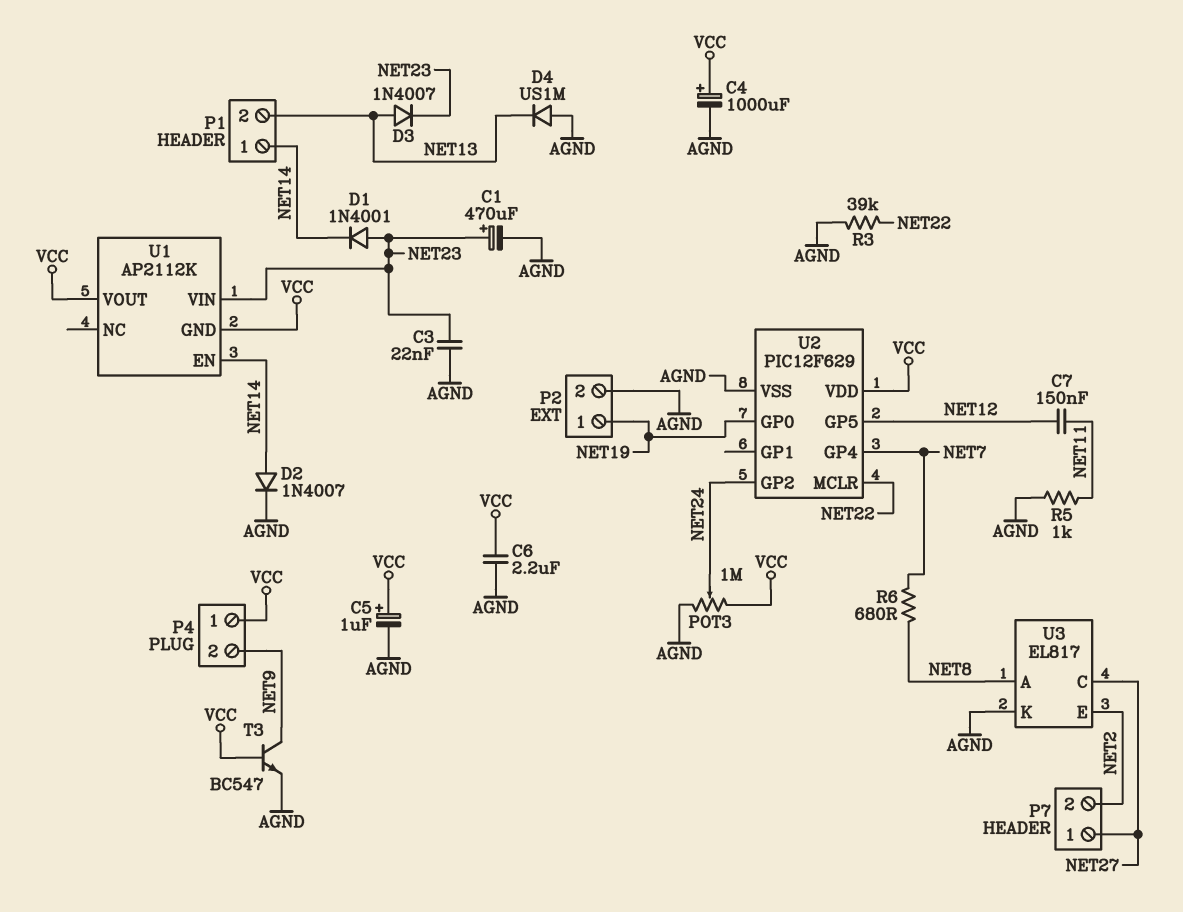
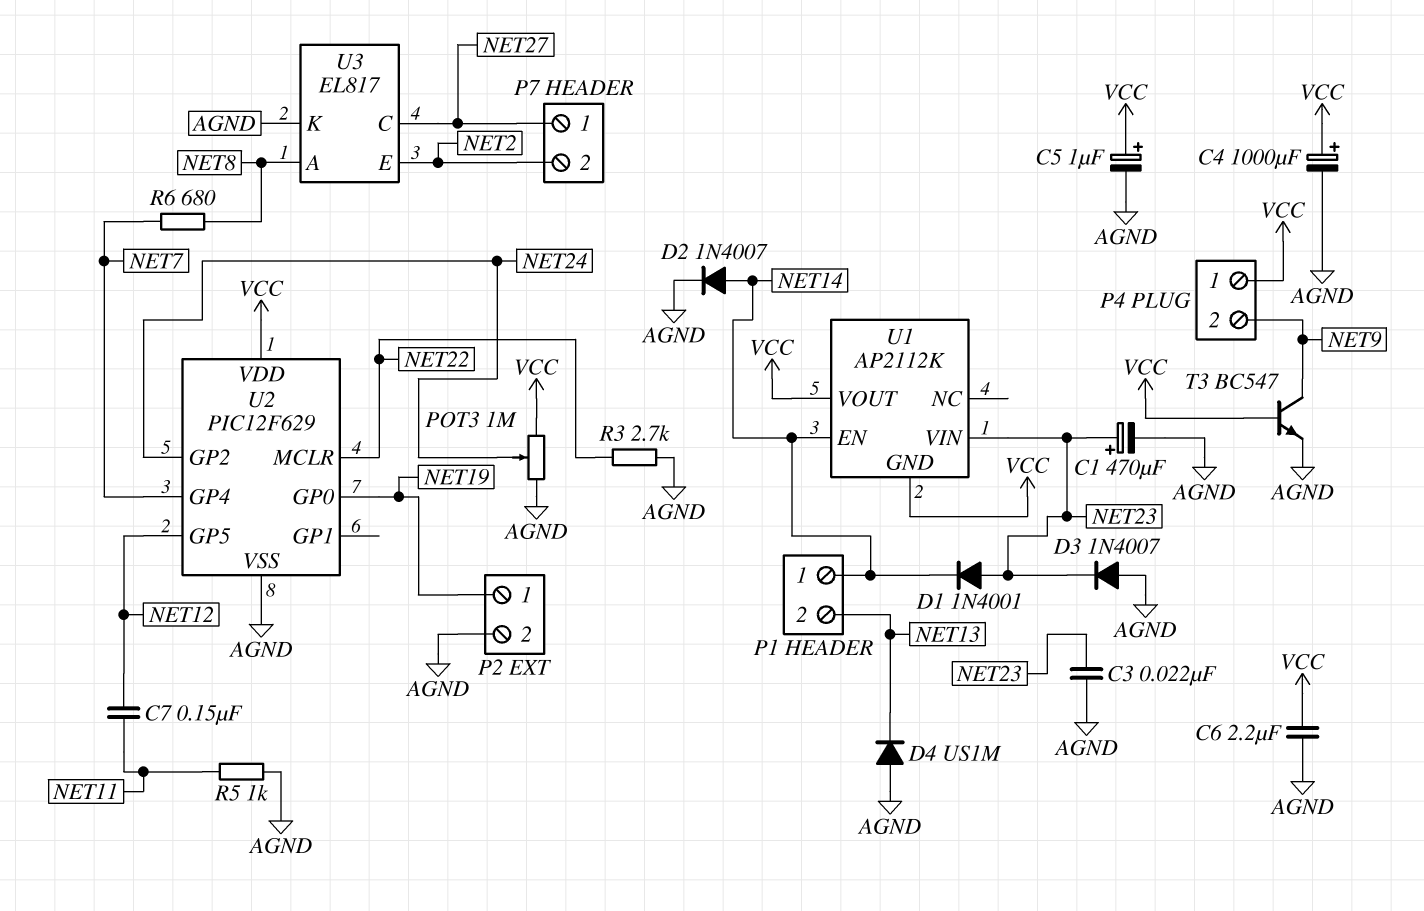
D3: diode 1N4007 (A NET13, K NET23) -> diode 1N4007 (A AGND, K NET23)
R3: 39k (AGND, NET22) -> 2.7k (AGND, NET22)

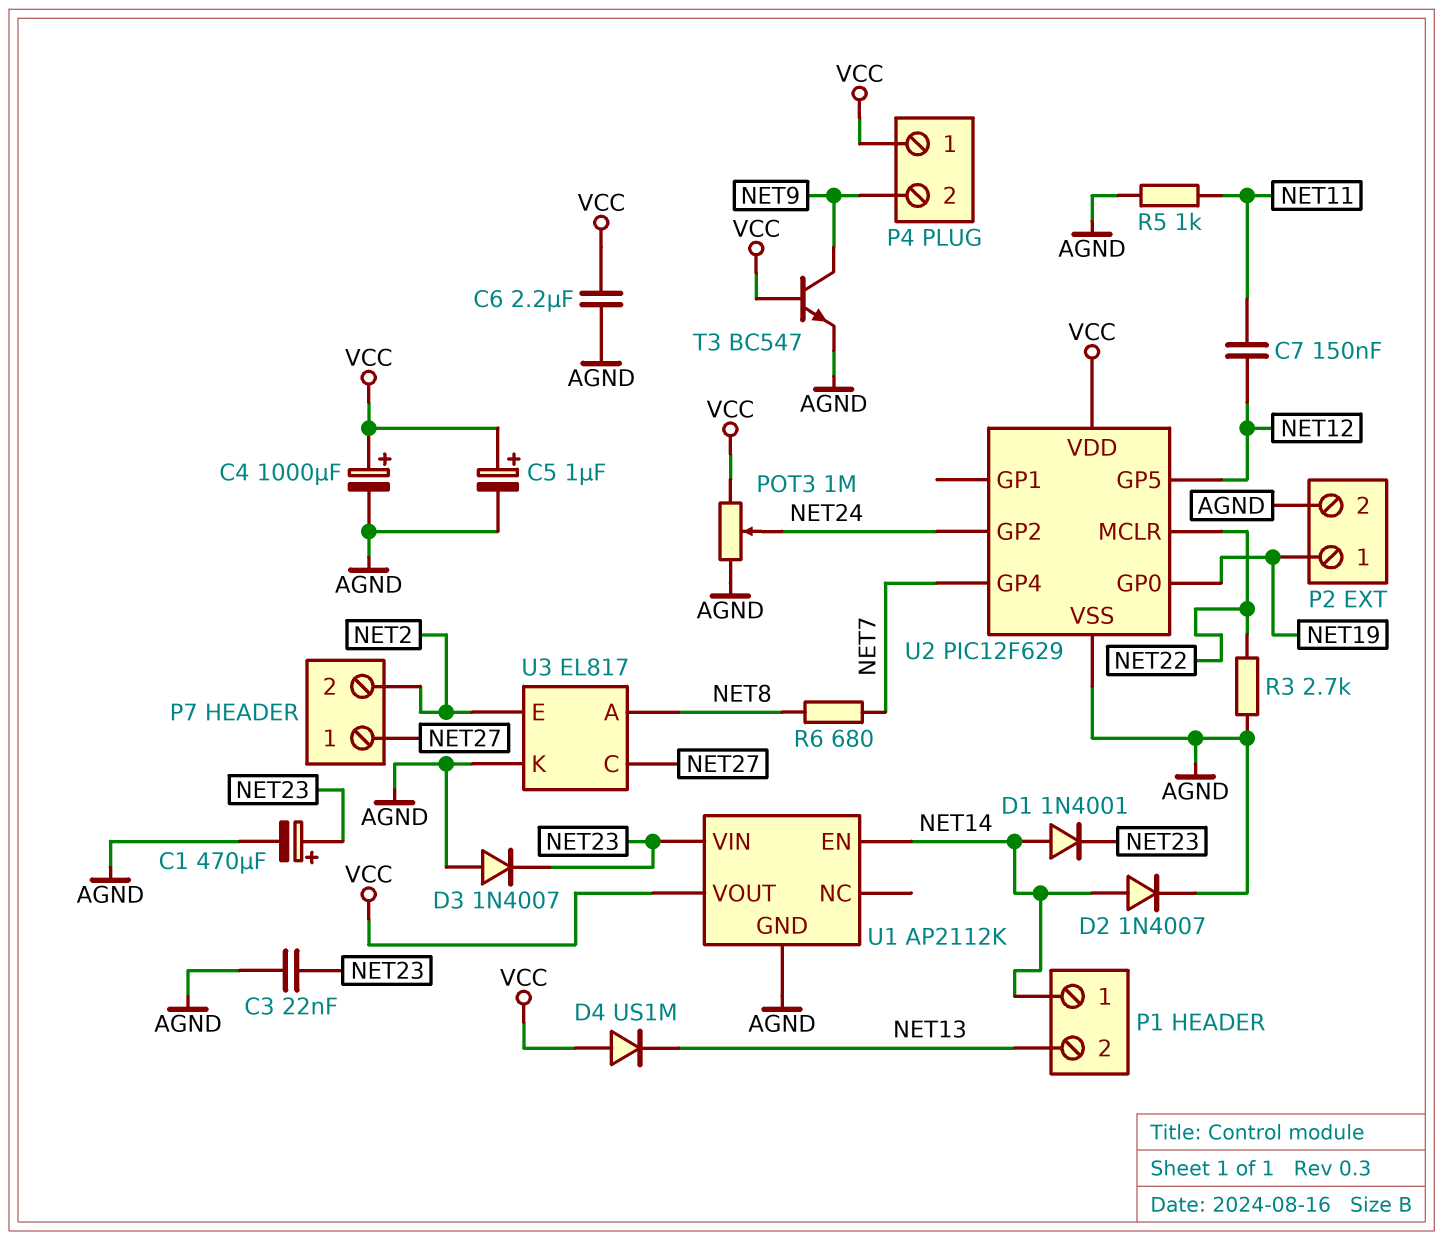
D1: diode 1N4001 (A NET23, K NET14) -> diode 1N4001 (A NET14, K NET23)
D4: diode US1M (A AGND, K NET13) -> diode US1M (A VCC, K NET13)
U1 pin GND: VCC -> AGND

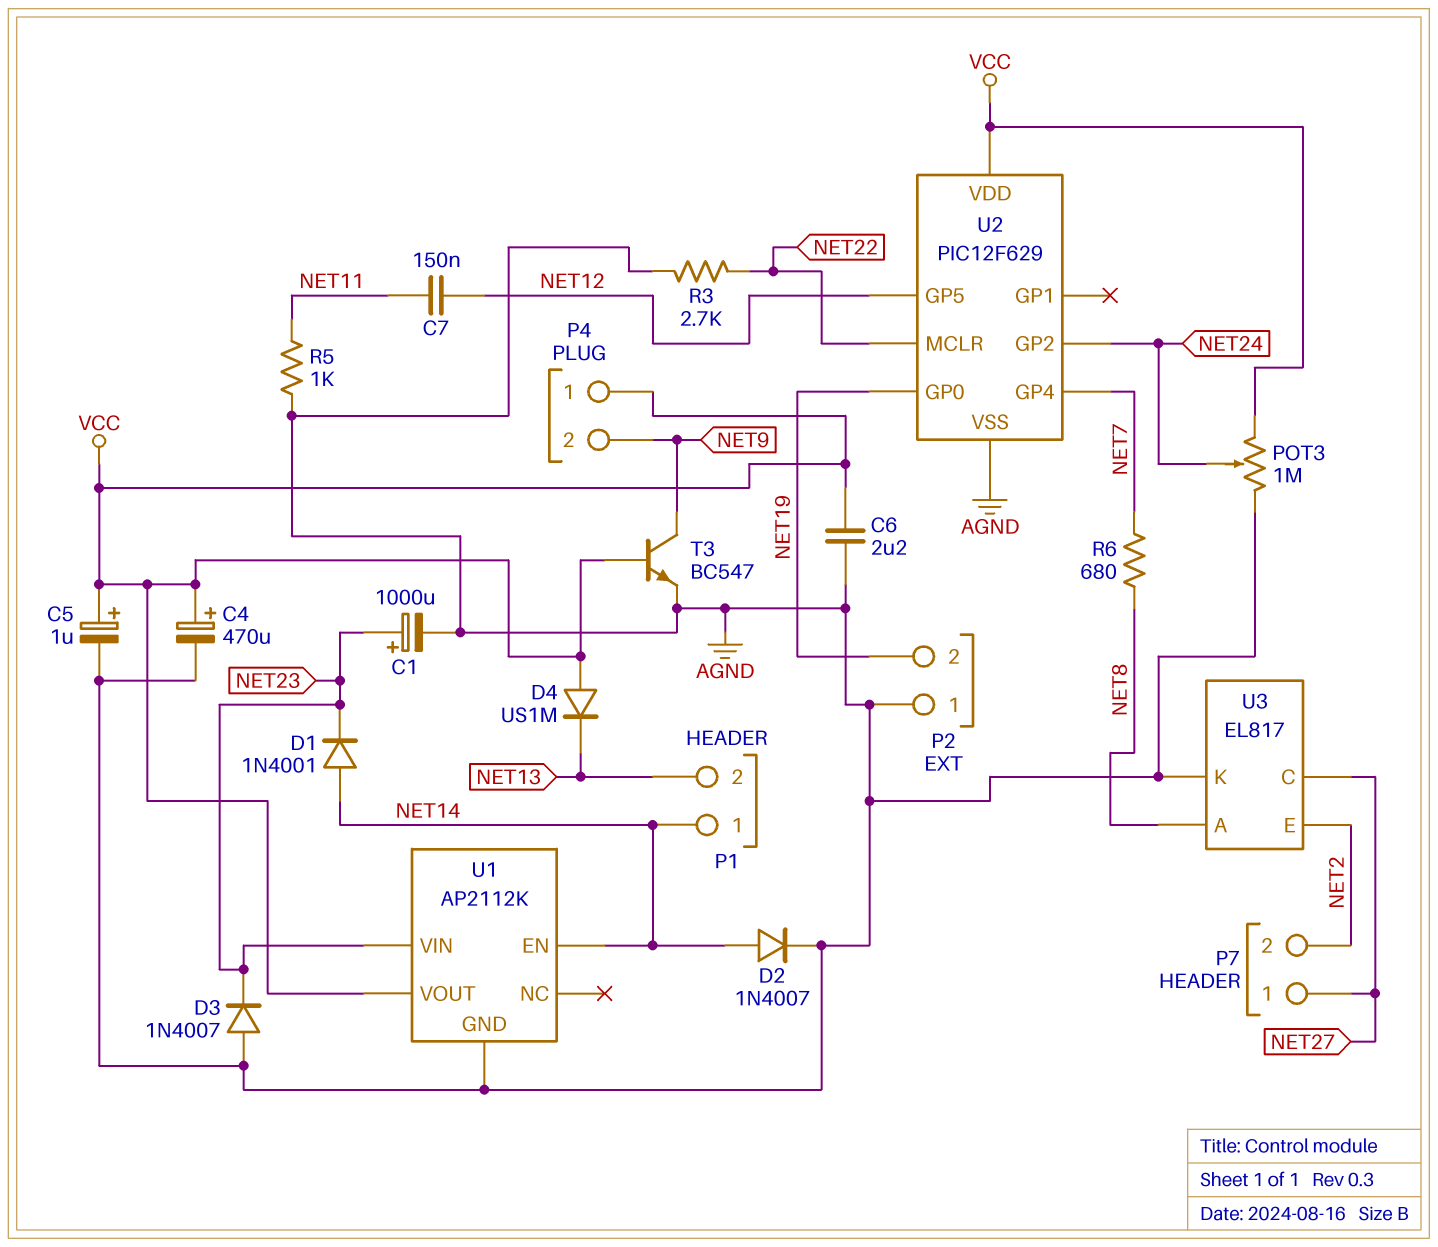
C1: 470uF (plus NET23, minus AGND) -> 1000uF (plus NET23, minus AGND)
C3: 22nF (AGND, NET23) -> none
C4: 1000uF (plus VCC, minus AGND) -> 470uF (plus VCC, minus AGND)
P2 pin 1: NET19 -> AGND
P2 pin 2: AGND -> NET19

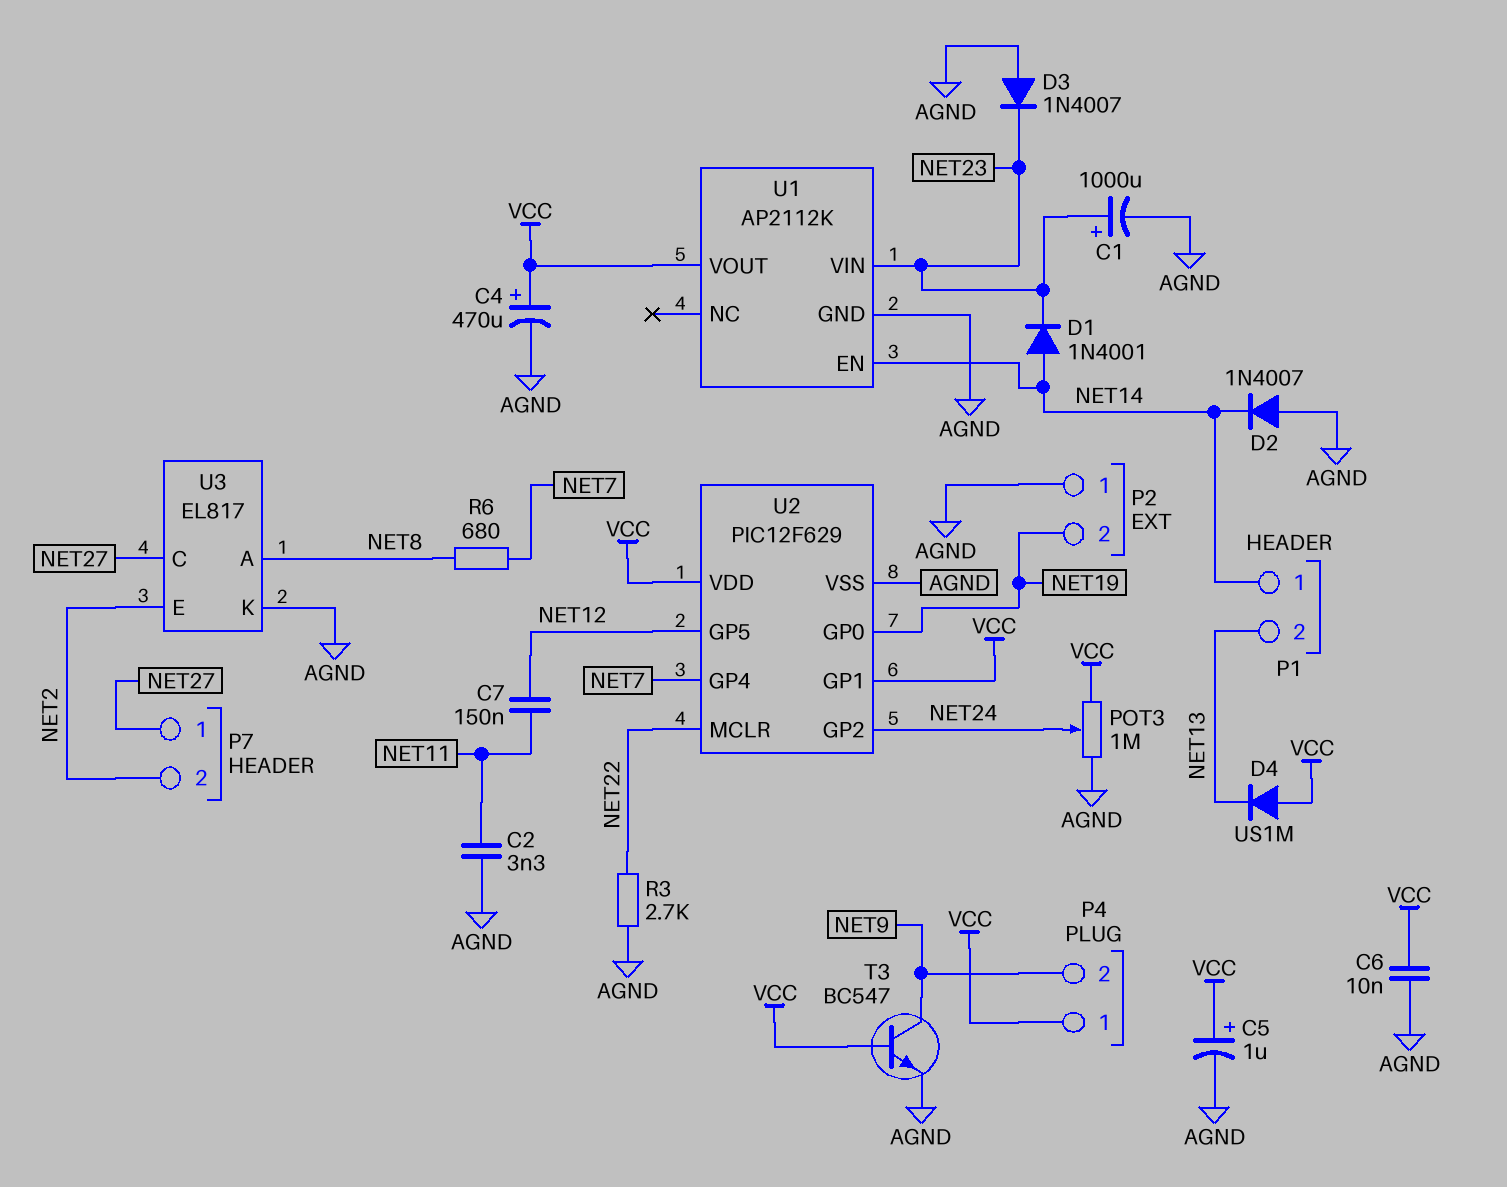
C2: none -> 3.3nF (AGND, NET11)
C6: 2.2uF (AGND, VCC) -> 10nF (AGND, VCC)
D2: diode 1N4007 (A NET14, K AGND) -> diode 1N4007 (A AGND, K NET14)
R5: 1k (AGND, NET11) -> none
U2 pin GP1: none -> VCC

